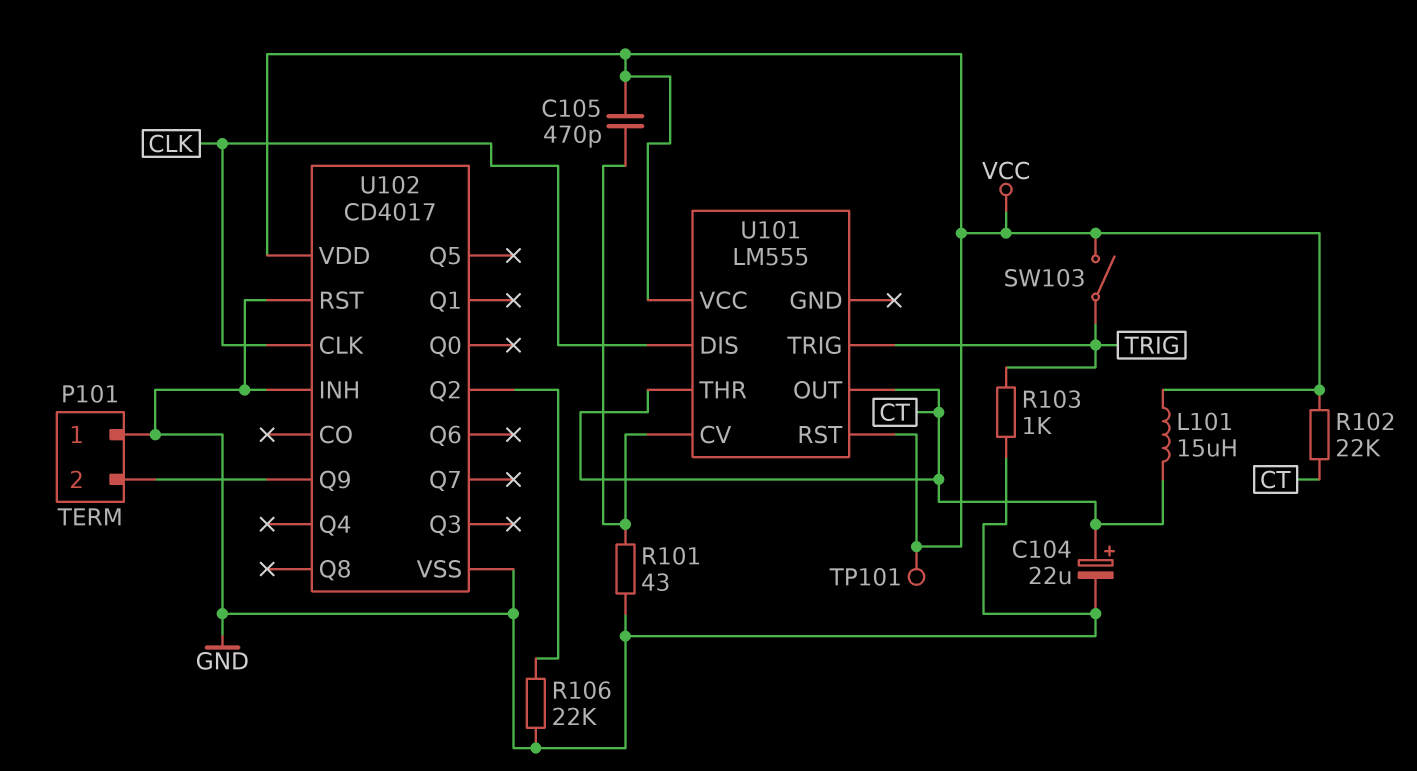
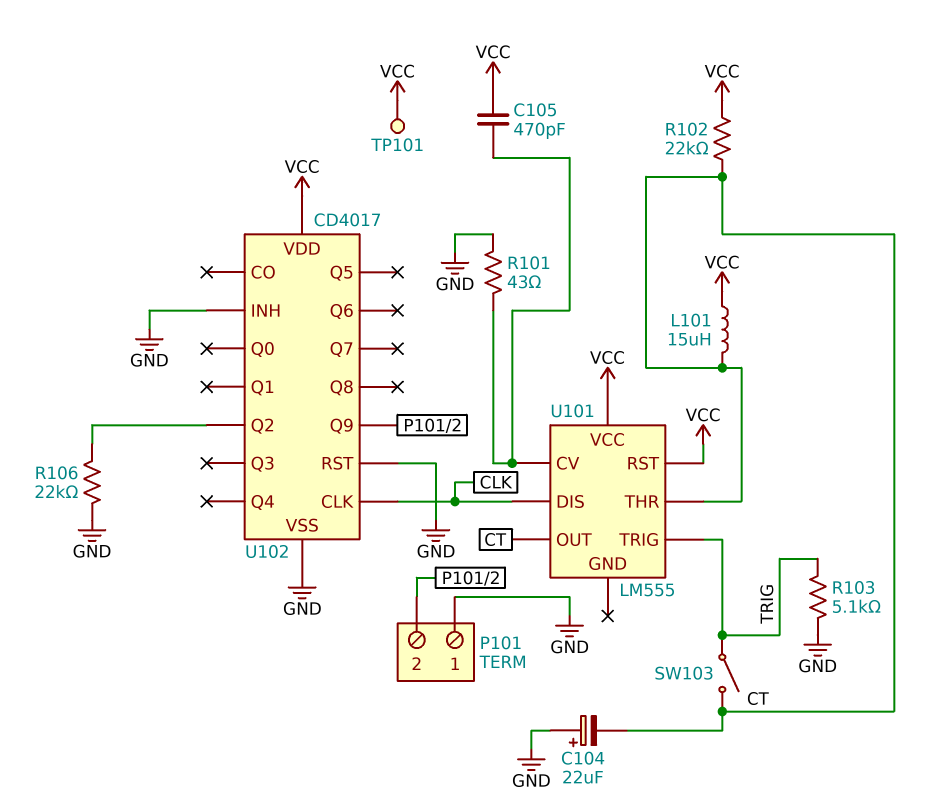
C104: 22uF (plus CT, minus GND) -> 22uF (plus GND, minus CT)
R103: 1k (GND, TRIG) -> 5.1k (GND, TRIG)
SW103: switch (TRIG, VCC) -> switch (CT, TRIG)

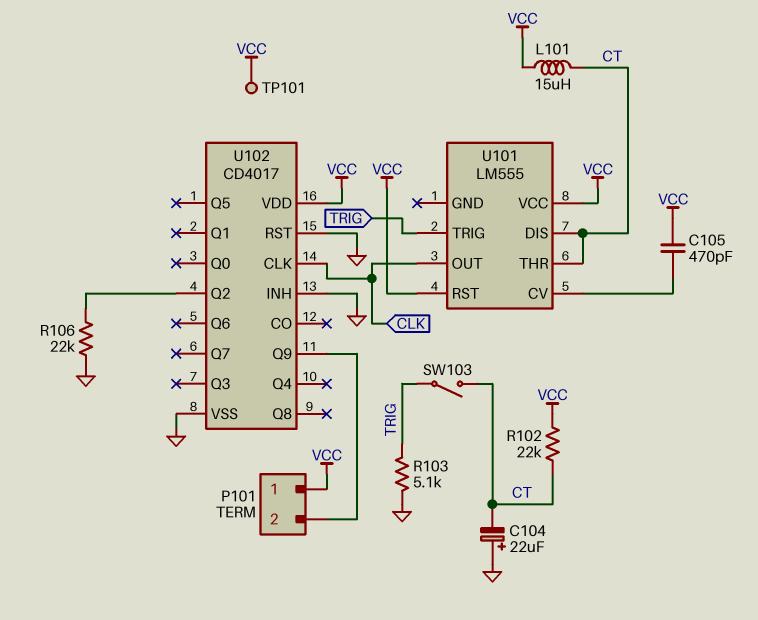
P101 pin 1: GND -> VCC
R101: 43 (GND, U101/CV) -> none
U101 pin DIS: CLK -> CT
U101 pin OUT: CT -> CLK

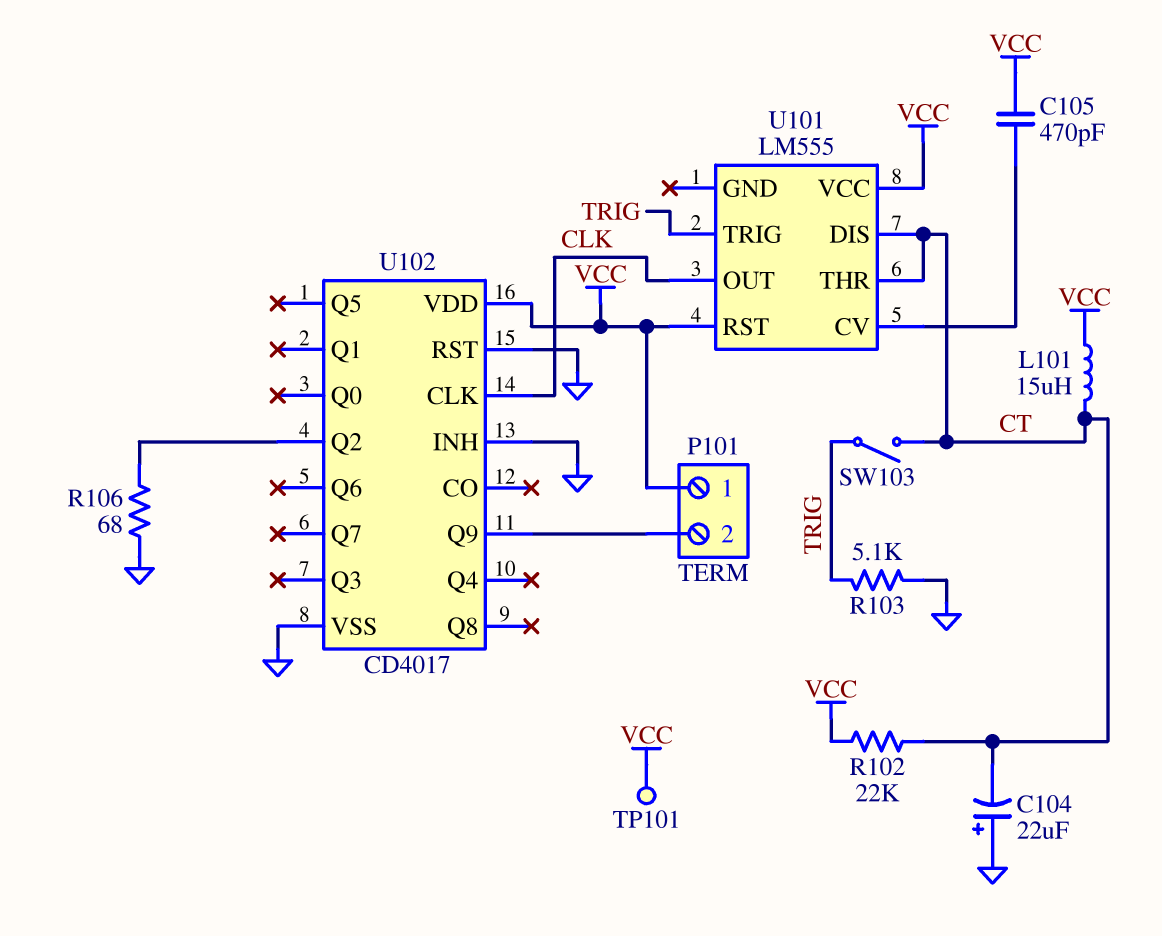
R106: 22k (GND, U102/Q2) -> 68 (GND, U102/Q2)

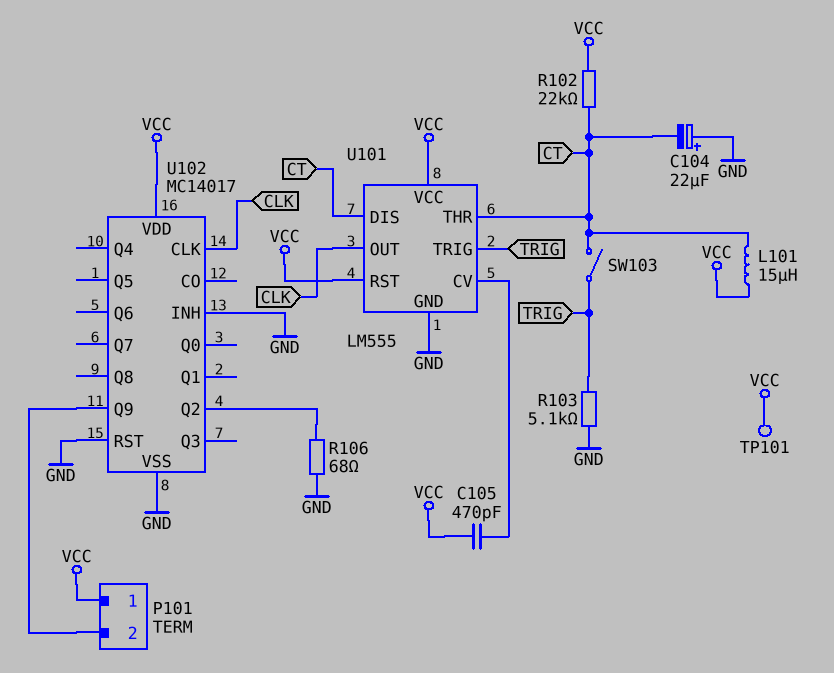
U101 pin GND: none -> GND
U102: CD4017 -> MC14017

